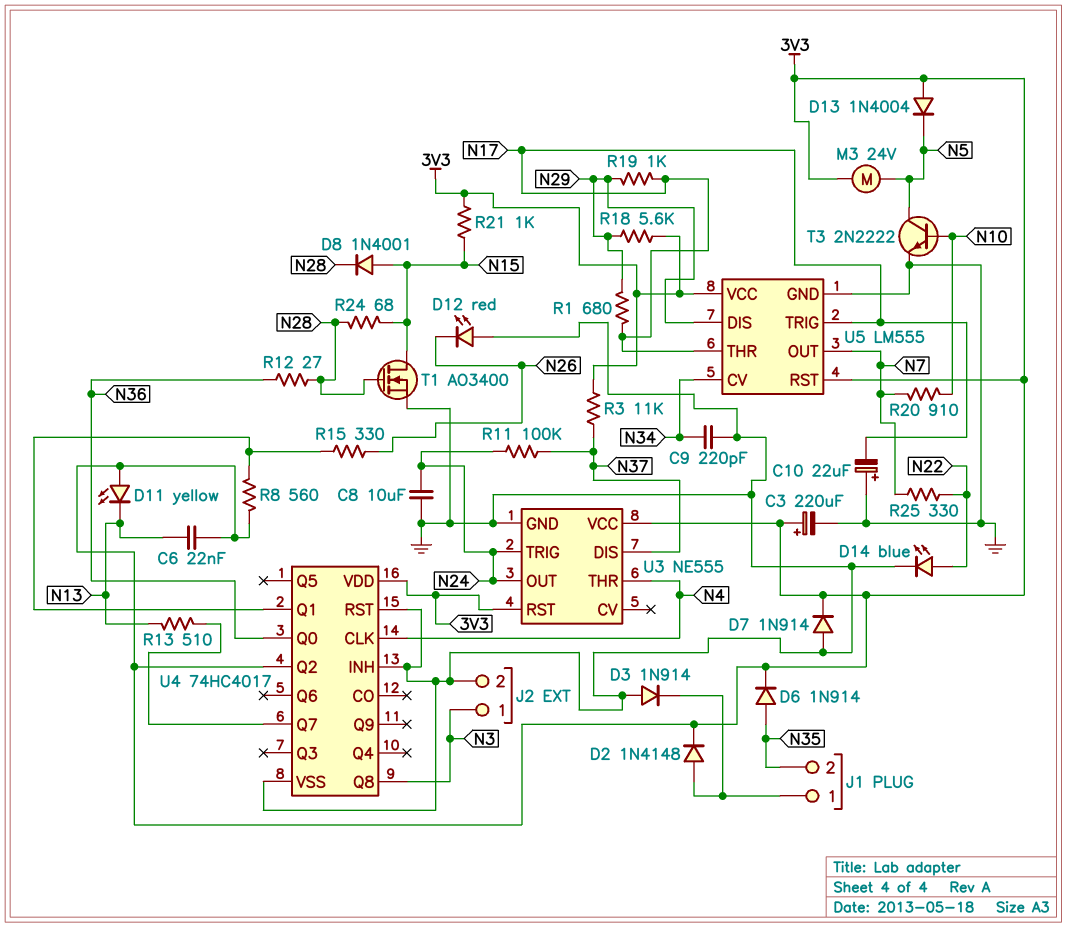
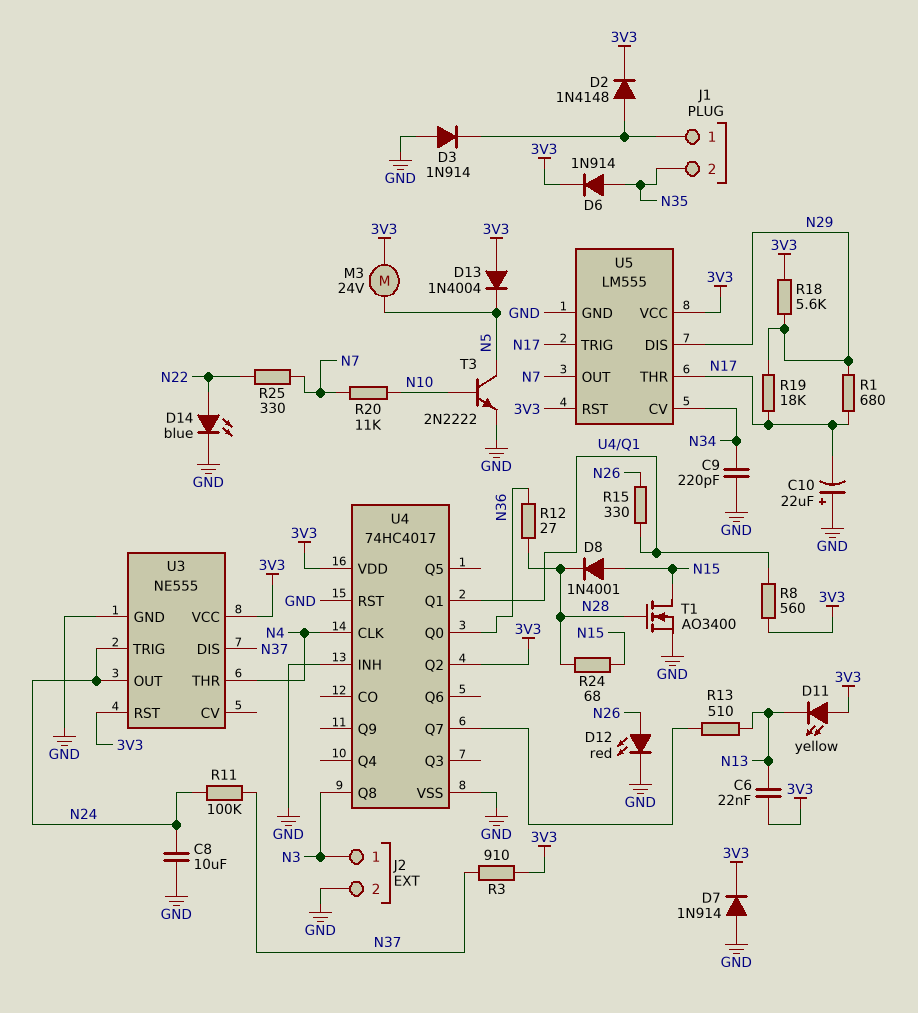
C3: 220uF (plus 3V3, minus GND) -> none
D12: LED red (A GND, K N26) -> LED red (A N26, K GND)
R3: 11k (3V3, N37) -> 910 (3V3, N37)
R19: 1k (N17, N29) -> 18k (N17, N29)
R20: 910 (N7, N10) -> 11k (N7, N10)
R21: 1k (3V3, N15) -> none

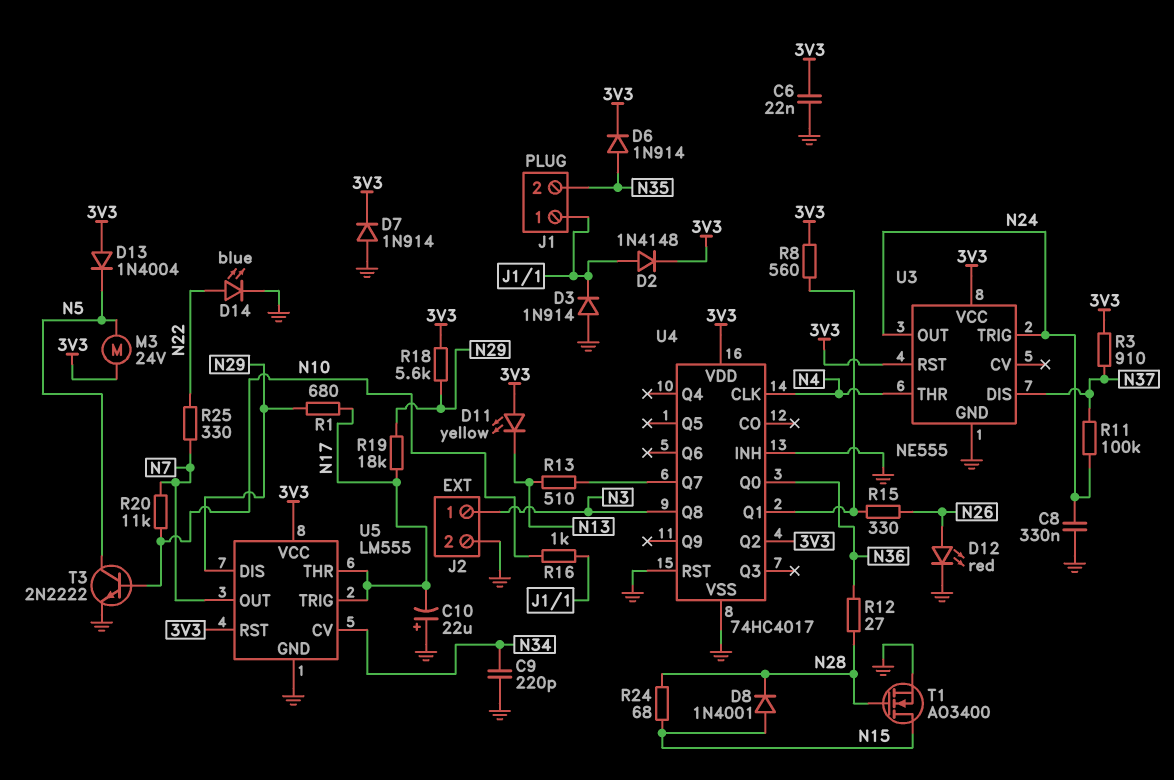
C6: 22nF (3V3, N13) -> 22nF (3V3, GND)
C8: 10uF (GND, N24) -> 330nF (GND, N24)
R16: none -> 1k (J1/1, N10)

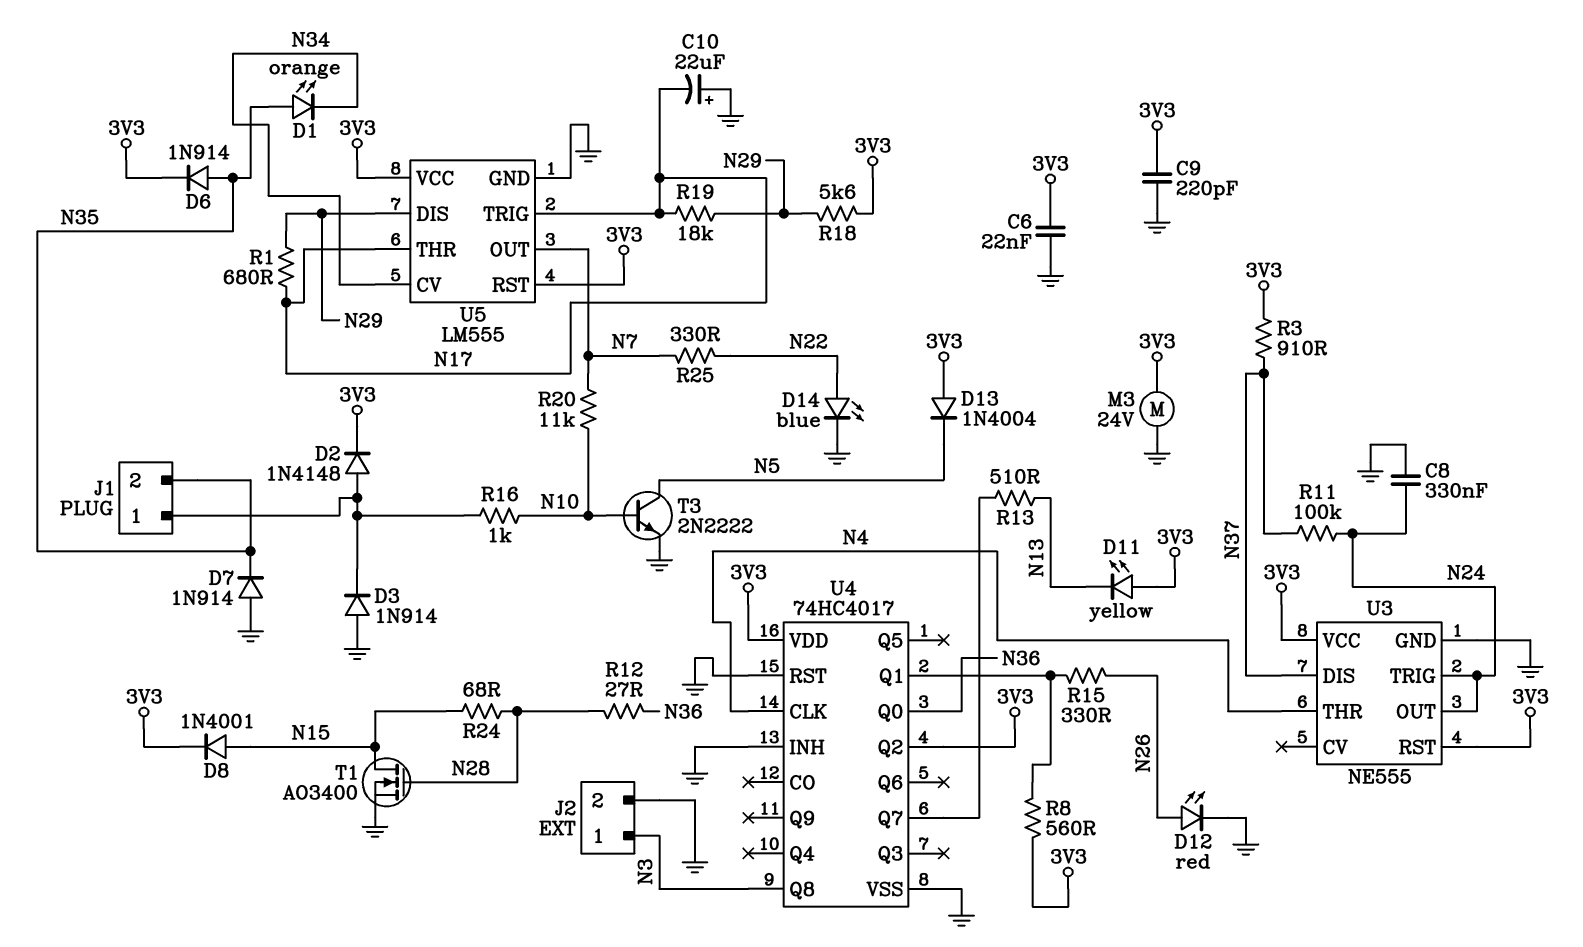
C9: 220pF (GND, N34) -> 220pF (3V3, GND)
D1: none -> LED orange (A N35, K N34)
D7: diode 1N914 (A GND, K 3V3) -> diode 1N914 (A GND, K N35)
D8: diode 1N4001 (A N15, K N28) -> diode 1N4001 (A N15, K 3V3)
M3: motor 24V (3V3, N5) -> motor 24V (3V3, GND)

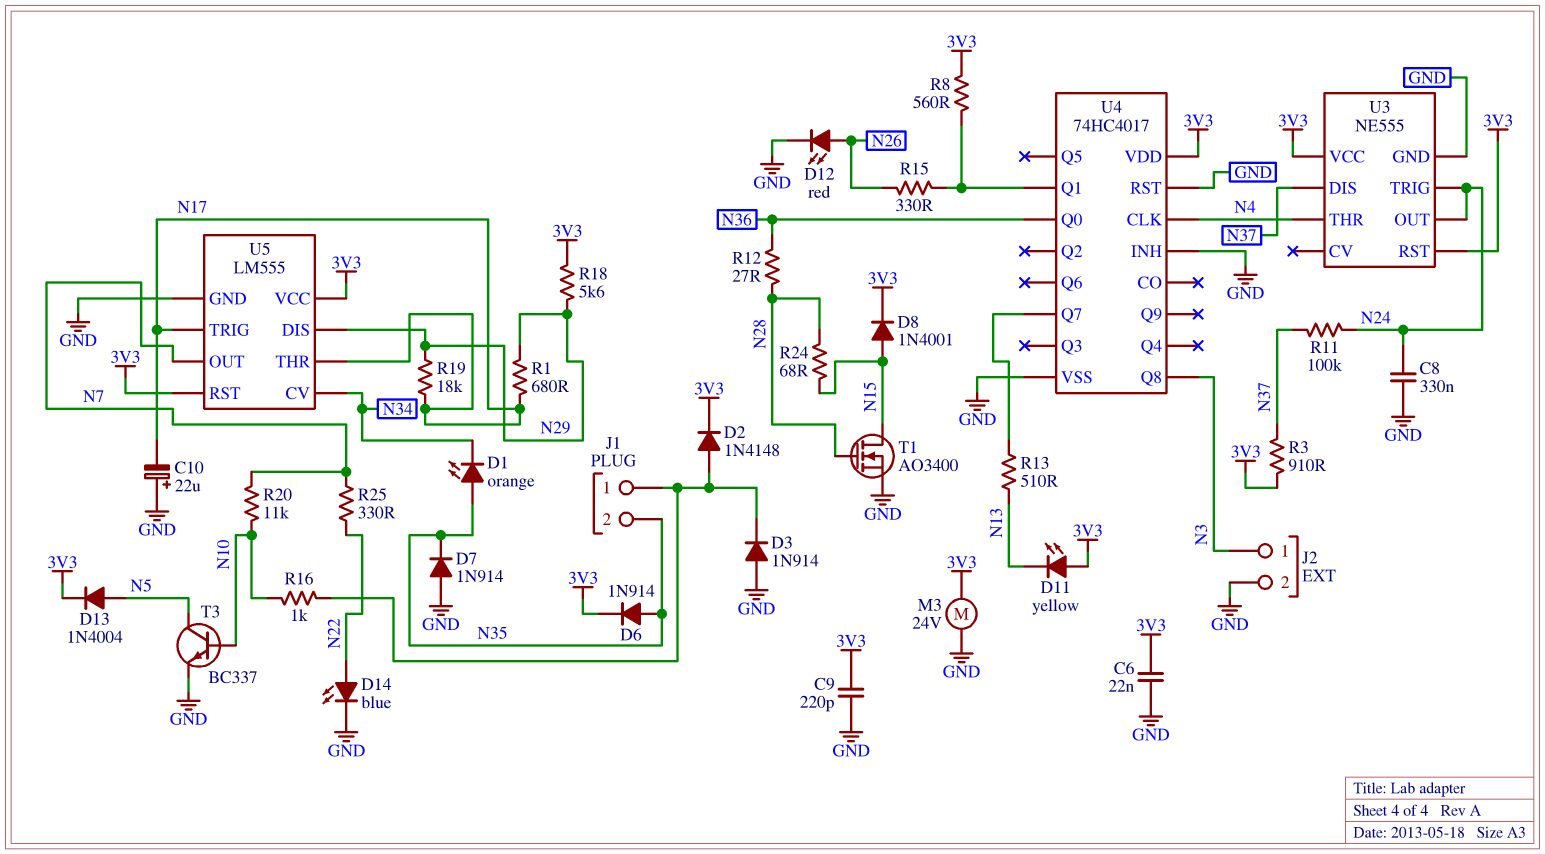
D13: diode 1N4004 (A 3V3, K N5) -> diode 1N4004 (A N5, K 3V3)
T3: NPN 2N2222 (B N10, C N5, E GND) -> NPN BC337 (B N10, C N5, E GND)
U4 pin Q2: 3V3 -> none

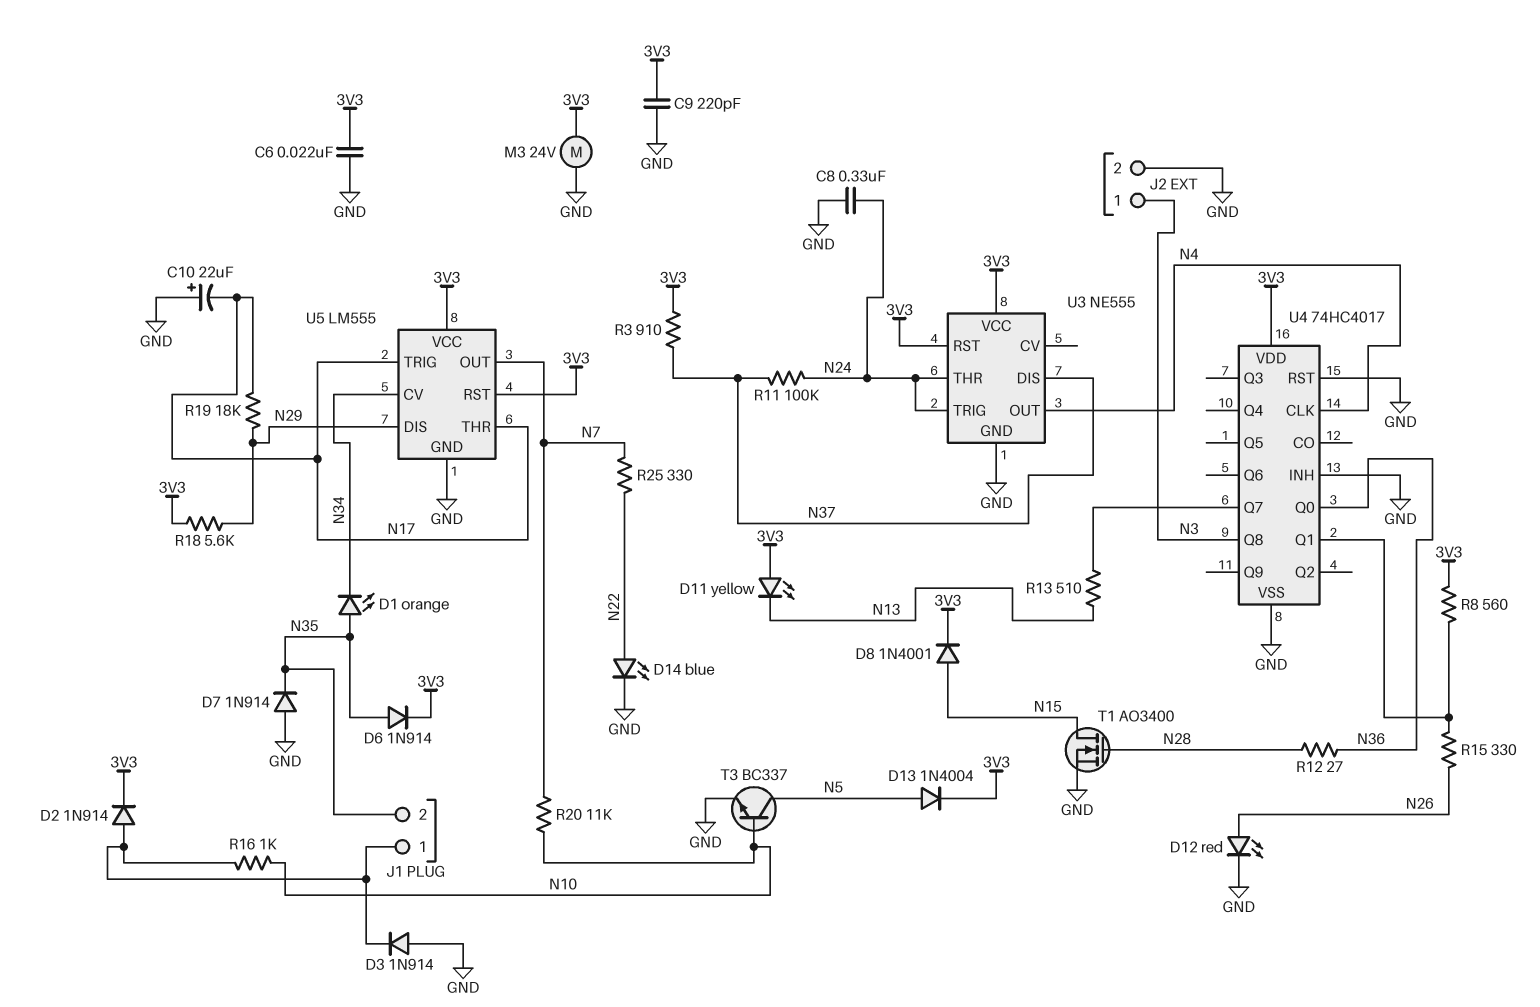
D2: diode 1N4148 (A J1/1, K 3V3) -> diode 1N914 (A J1/1, K 3V3)
R1: 680 (N17, N29) -> none
R24: 68 (N15, N28) -> none
U3 pin OUT: N24 -> N4
U3 pin THR: N4 -> N24

